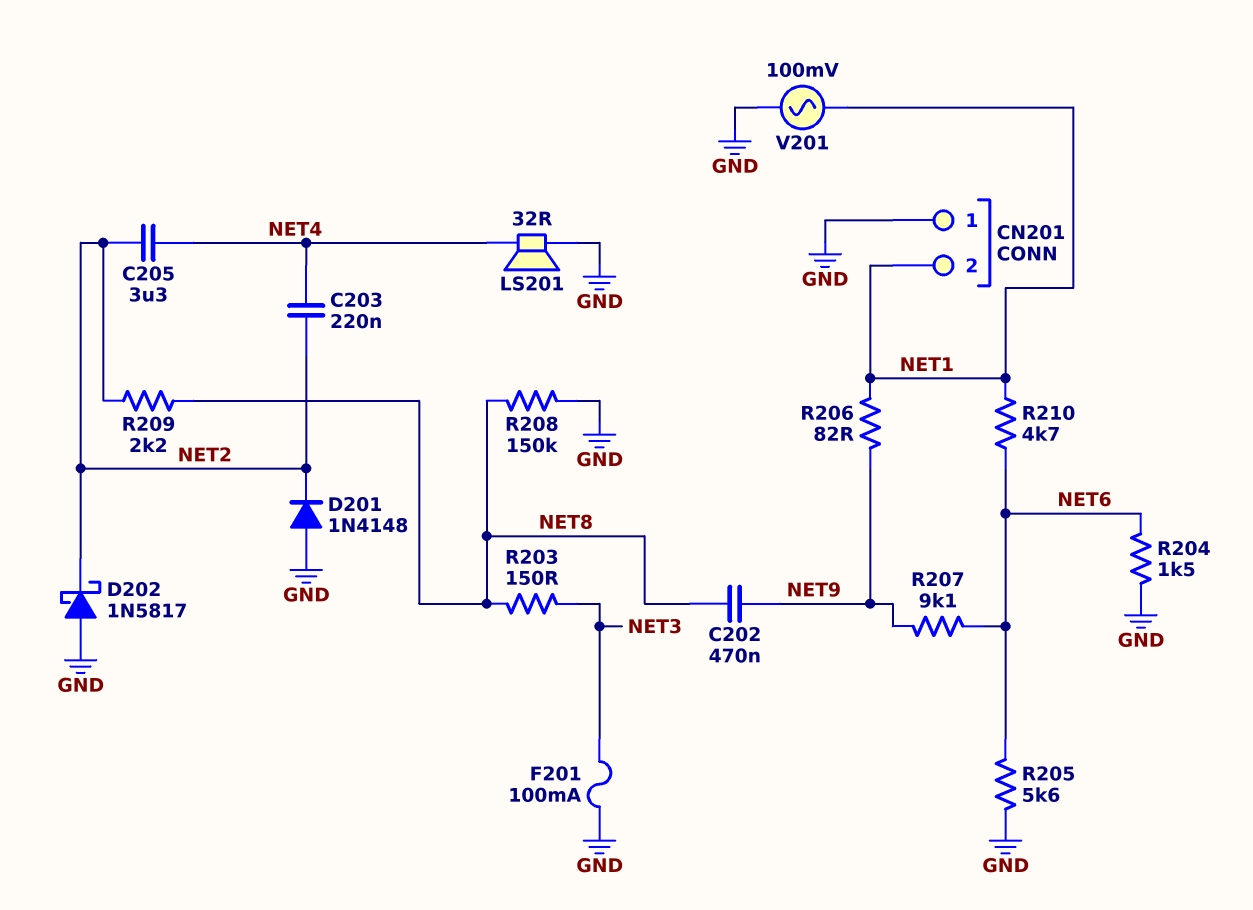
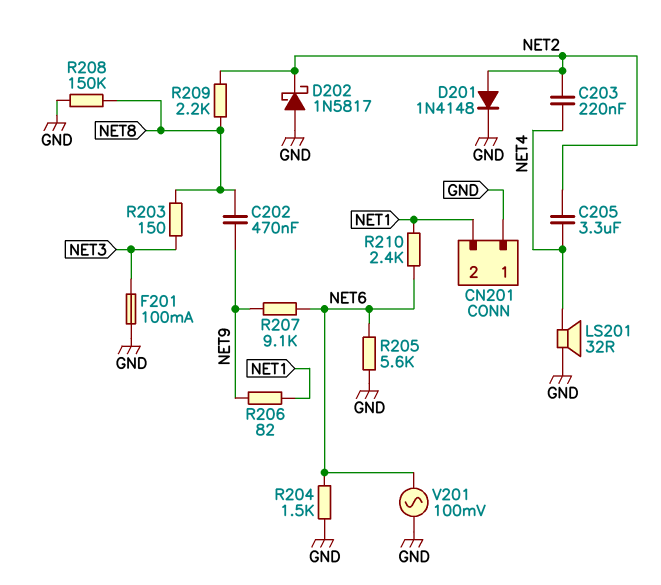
D201: diode 1N4148 (A GND, K NET2) -> diode 1N4148 (A NET2, K GND)
R210: 4.7k (NET1, NET6) -> 2.4k (NET1, NET6)
V201: AC 100mV (GND, NET1) -> AC 100mV (GND, NET6)

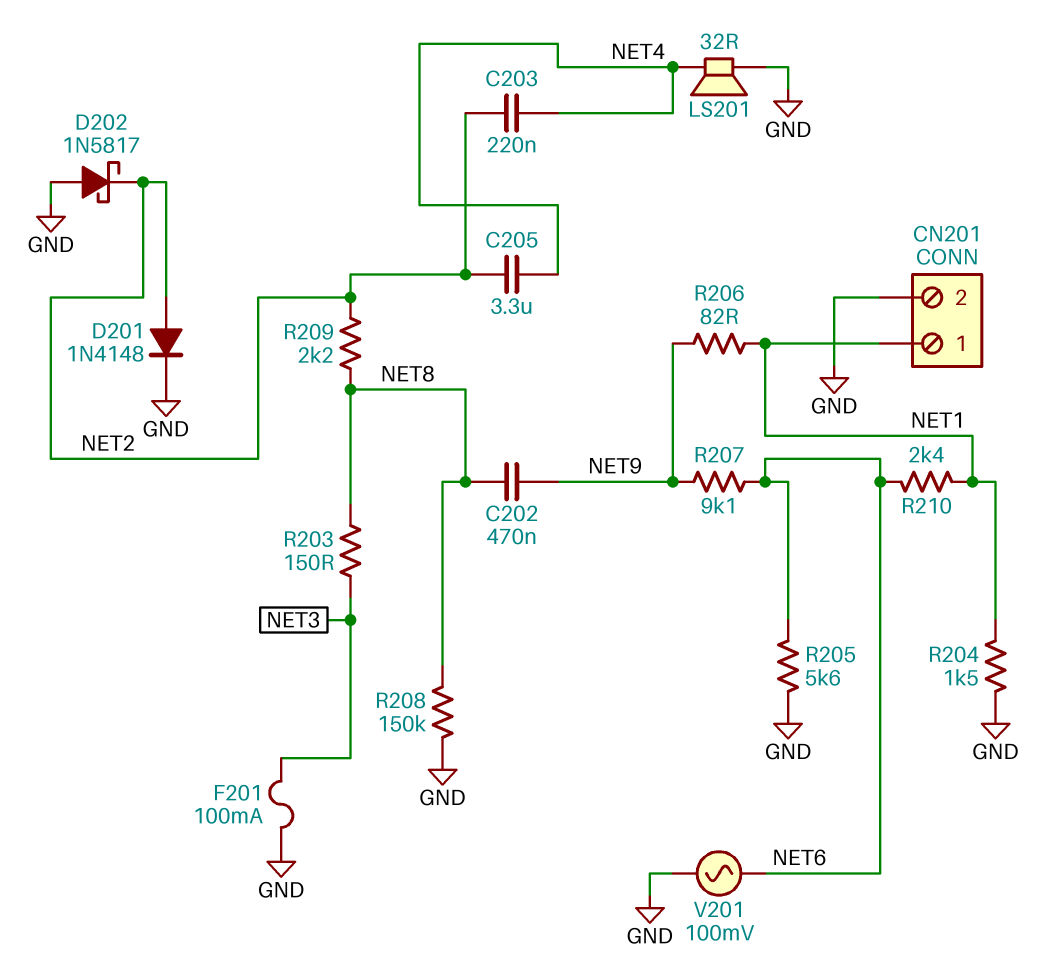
CN201 pin 1: GND -> NET1
CN201 pin 2: NET1 -> GND
R204: 1.5k (GND, NET6) -> 1.5k (GND, NET1)

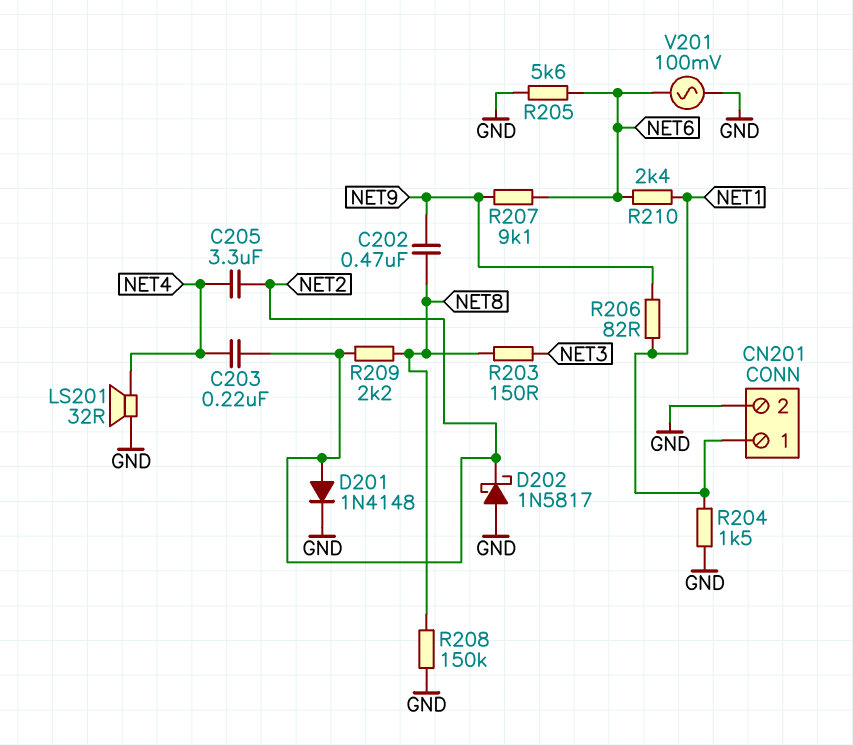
F201: 100mA (GND, NET3) -> none

